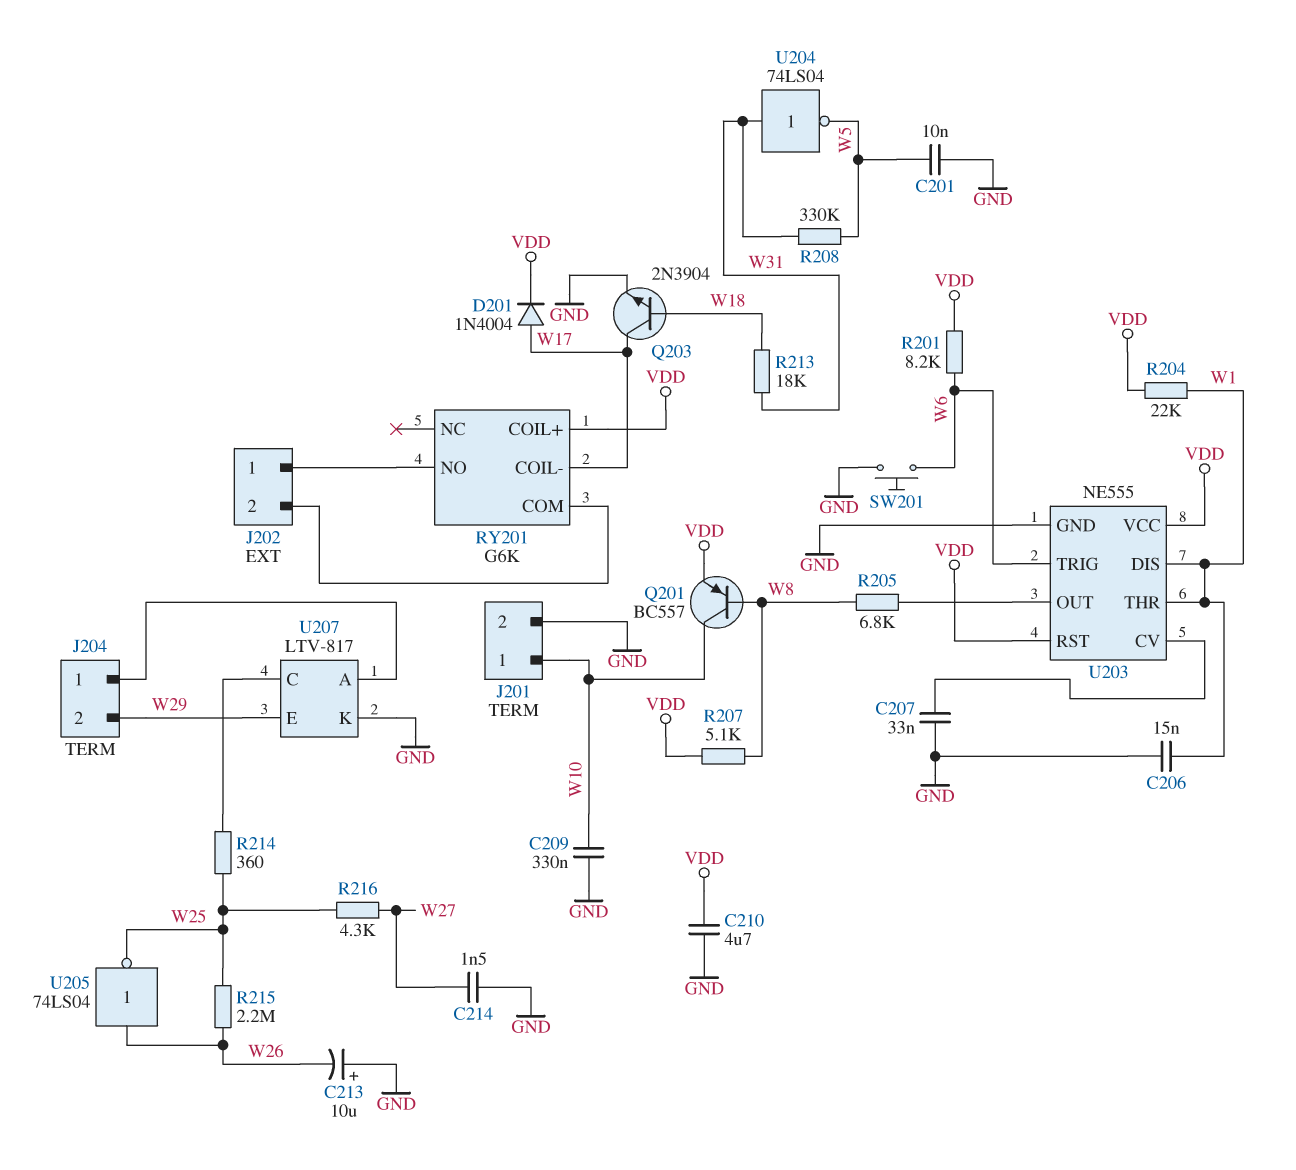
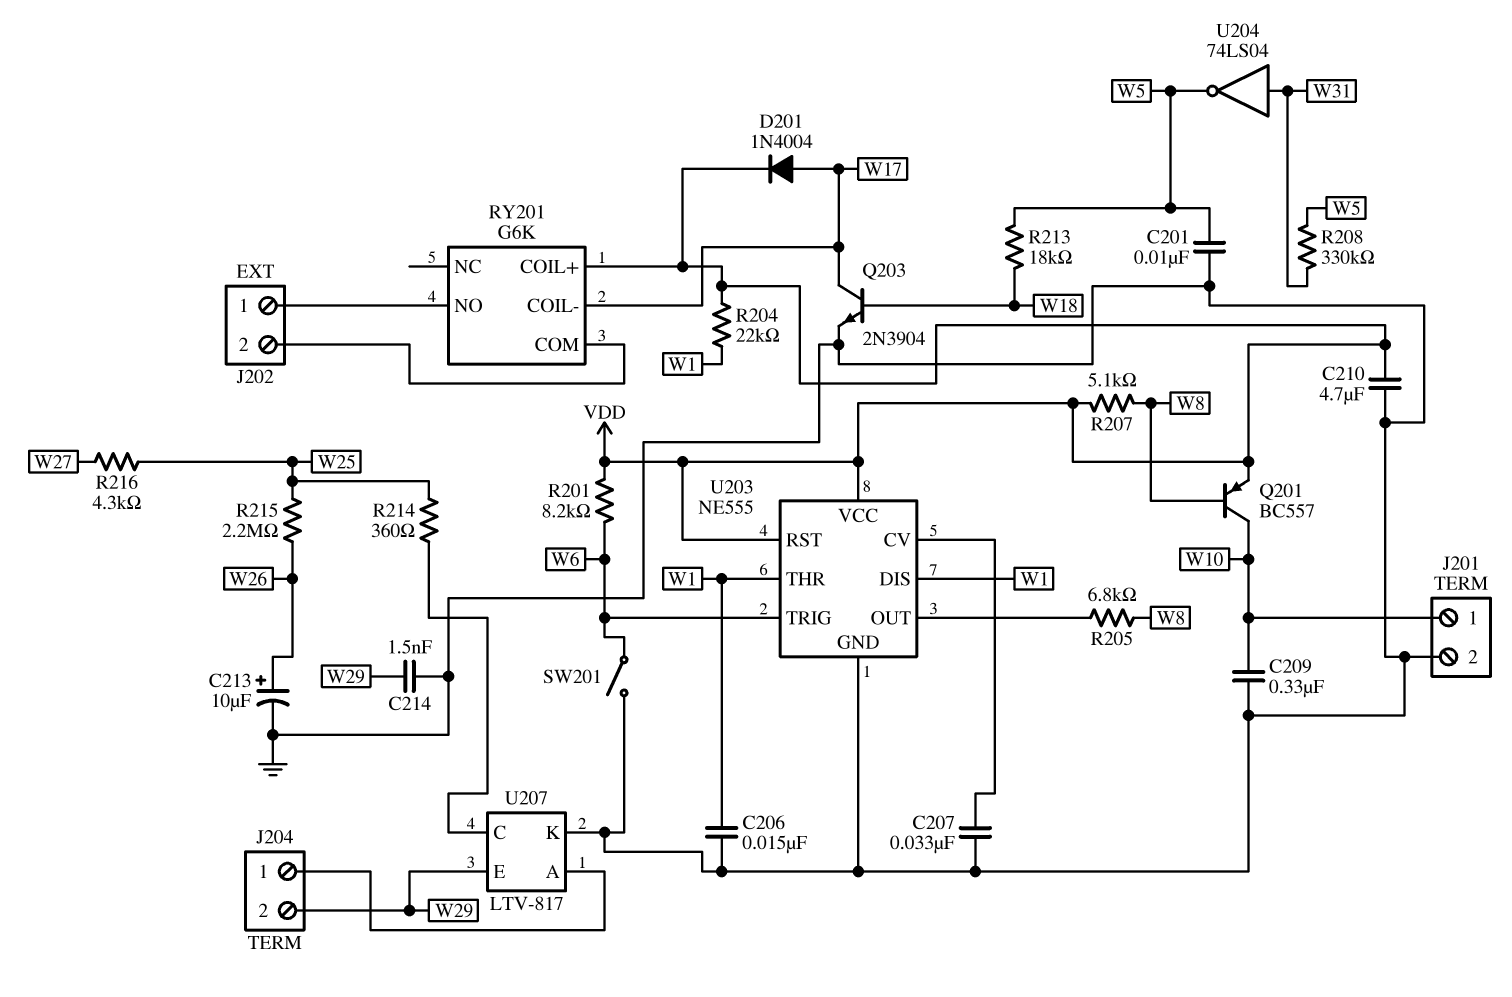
C213: 10uF (plus GND, minus W26) -> 10uF (plus W26, minus GND)
C214: 1.5nF (GND, W27) -> 1.5nF (GND, W29)
R213: 18k (W18, W31) -> 18k (W5, W18)
SW201: button (GND, W6) -> switch (GND, W6)
U205: NOT 74LS04 (in W26, out W25) -> none

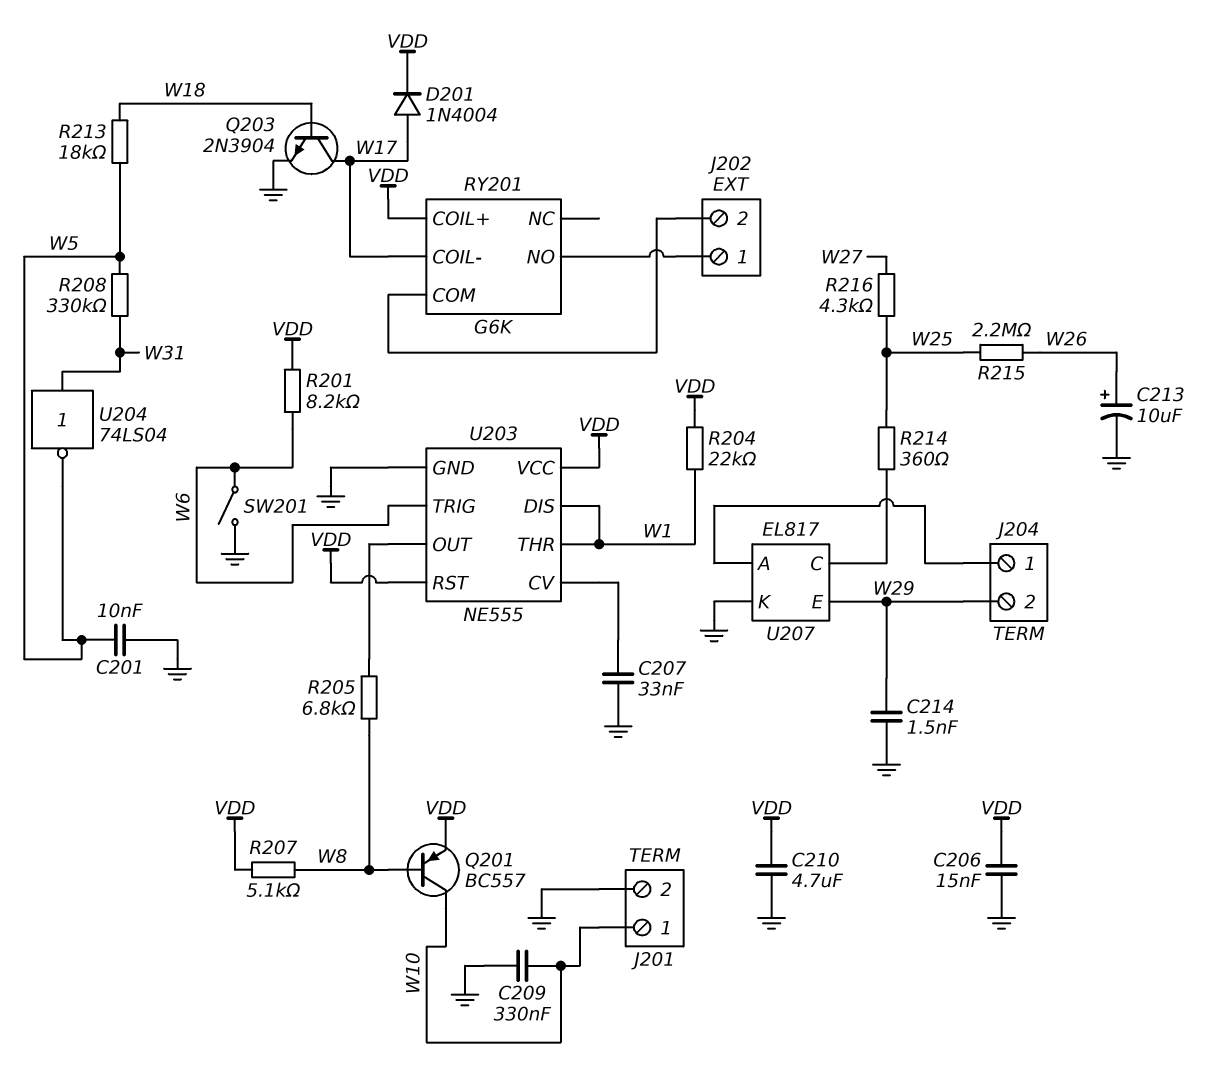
C206: 15nF (GND, W1) -> 15nF (GND, VDD)
U207: LTV-817 -> EL817

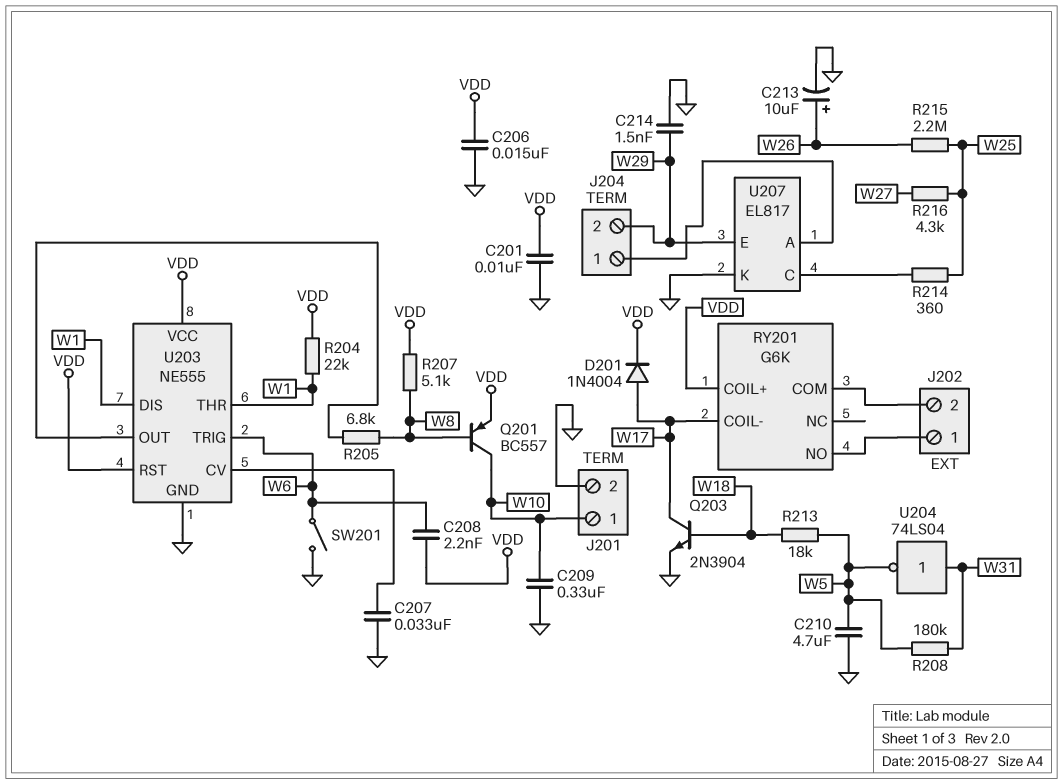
C201: 10nF (GND, W5) -> 10nF (GND, VDD)
C208: none -> 2.2nF (VDD, W6)
C210: 4.7uF (GND, VDD) -> 4.7uF (GND, W5)
R201: 8.2k (VDD, W6) -> none
R208: 330k (W5, W31) -> 180k (W5, W31)

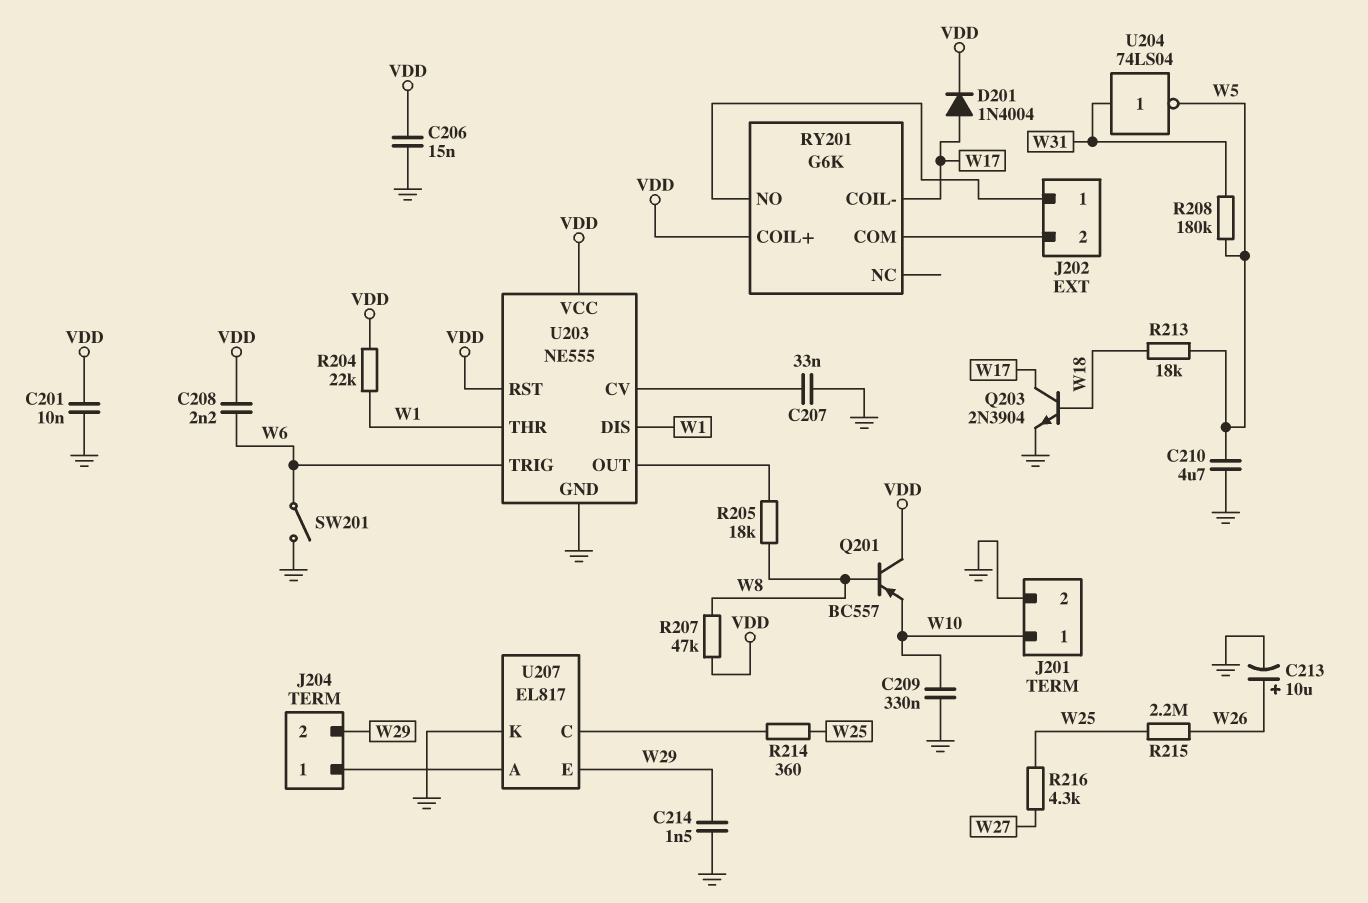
Q201: PNP BC557 (B W8, C W10, E VDD) -> PNP BC557 (B W8, C VDD, E W10)
R205: 6.8k (U203/OUT, W8) -> 18k (U203/OUT, W8)
R207: 5.1k (VDD, W8) -> 47k (VDD, W8)

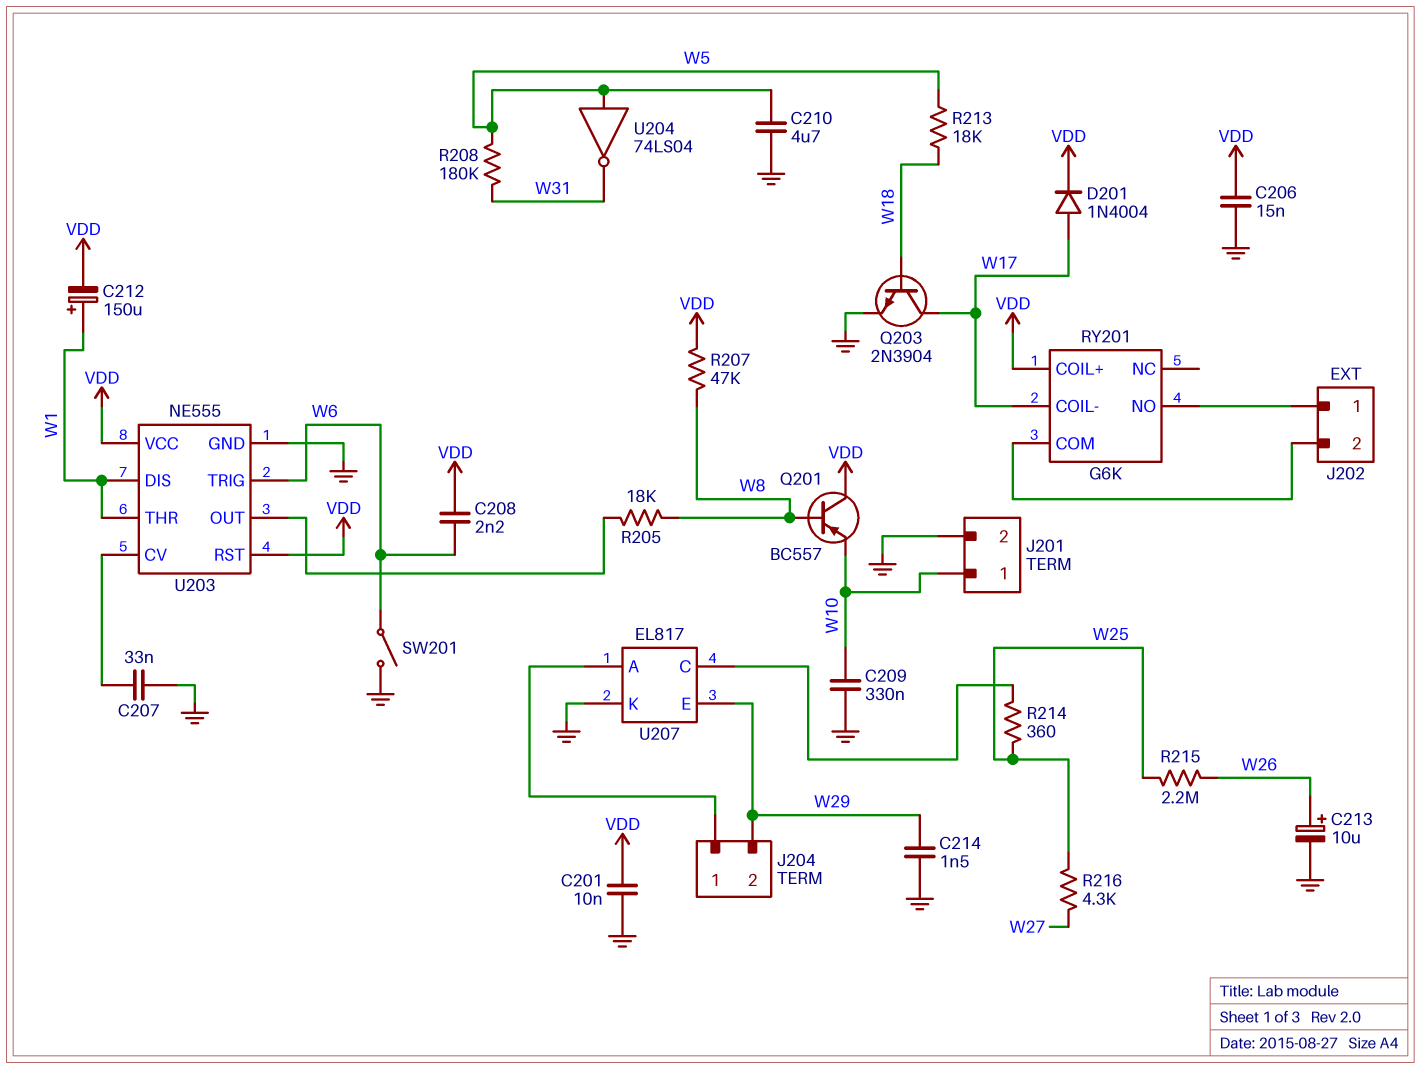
C212: none -> 150uF (plus W1, minus VDD)
R204: 22k (VDD, W1) -> none
U204: NOT 74LS04 (in W31, out W5) -> NOT 74LS04 (in W5, out W31)

